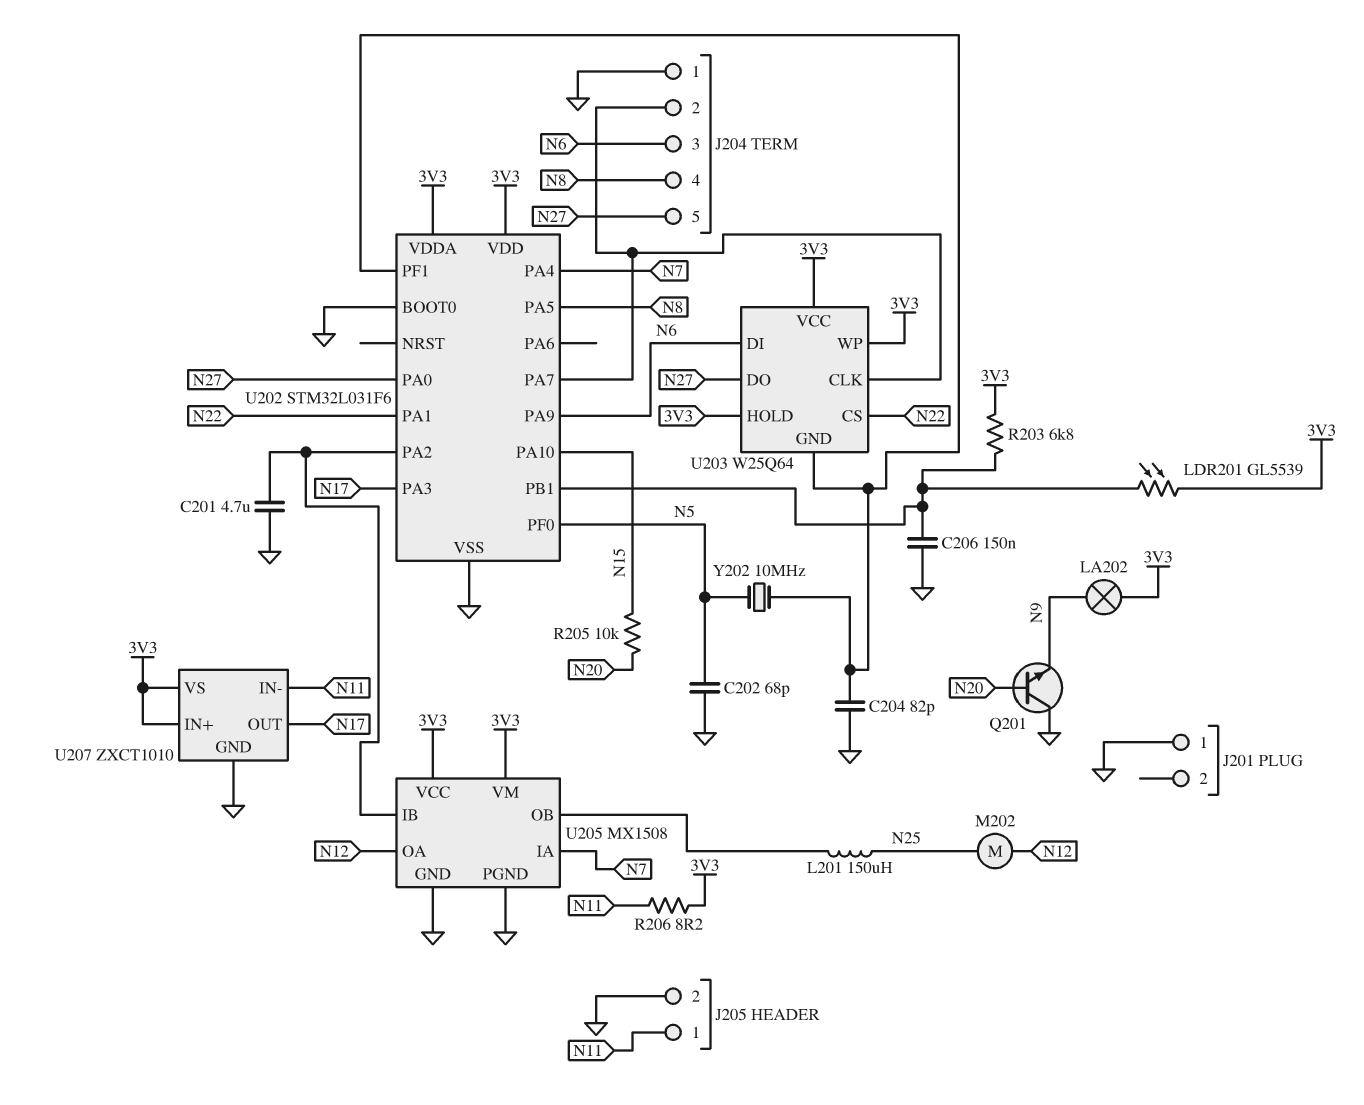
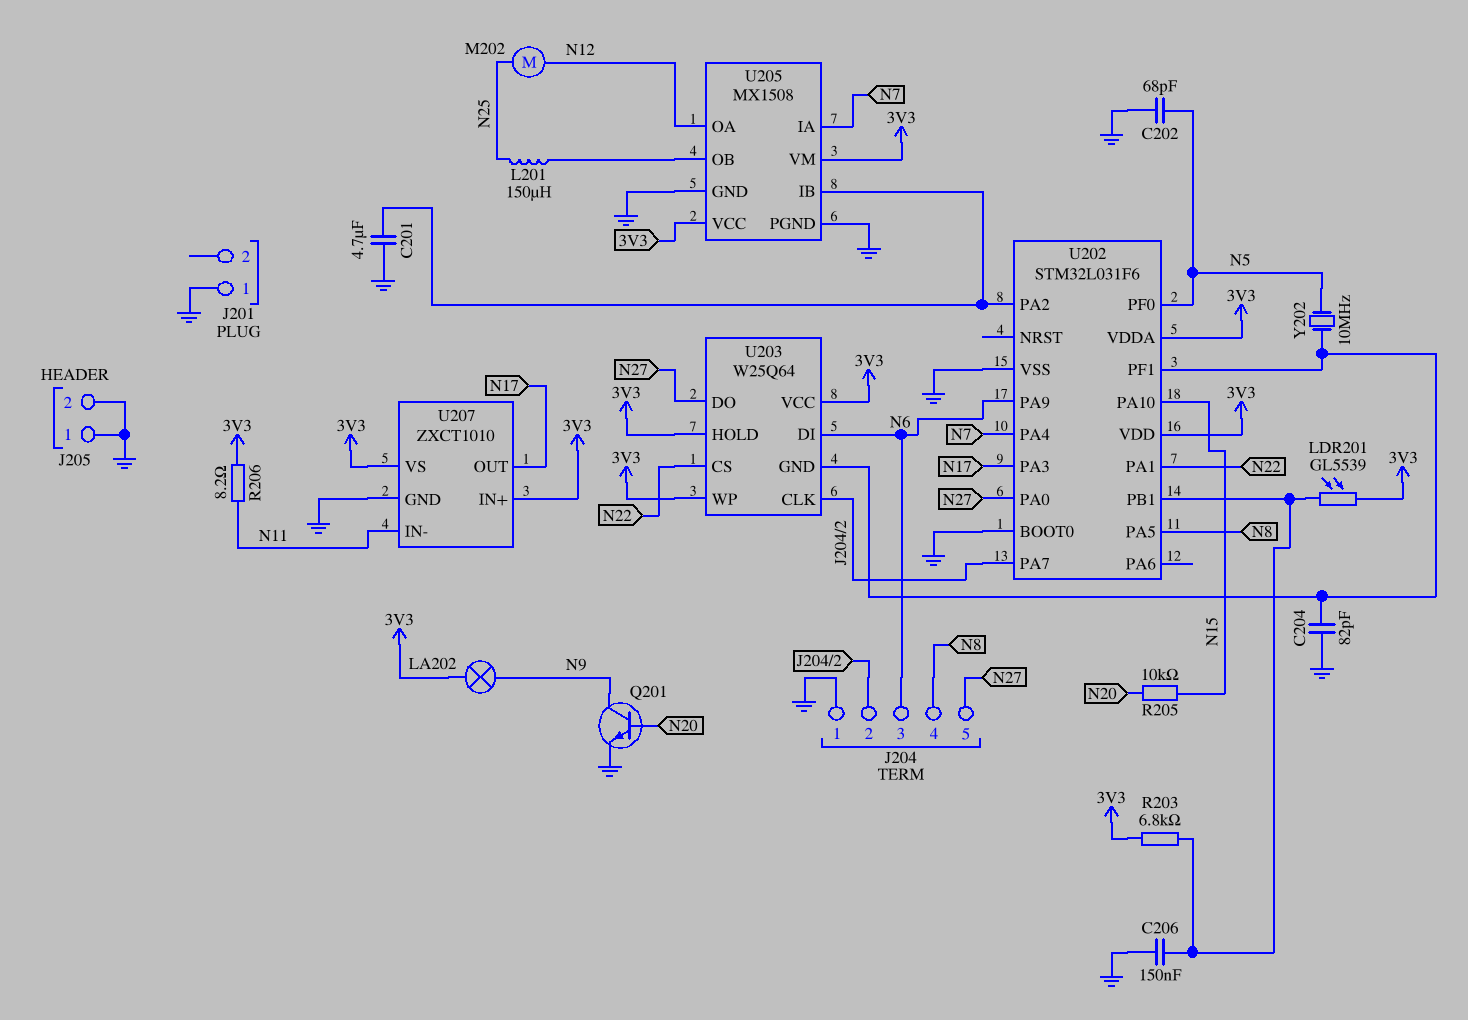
J205 pin 1: N11 -> GND
Q201: NPN (B N20, C GND, E N9) -> NPN (B N20, C N9, E GND)

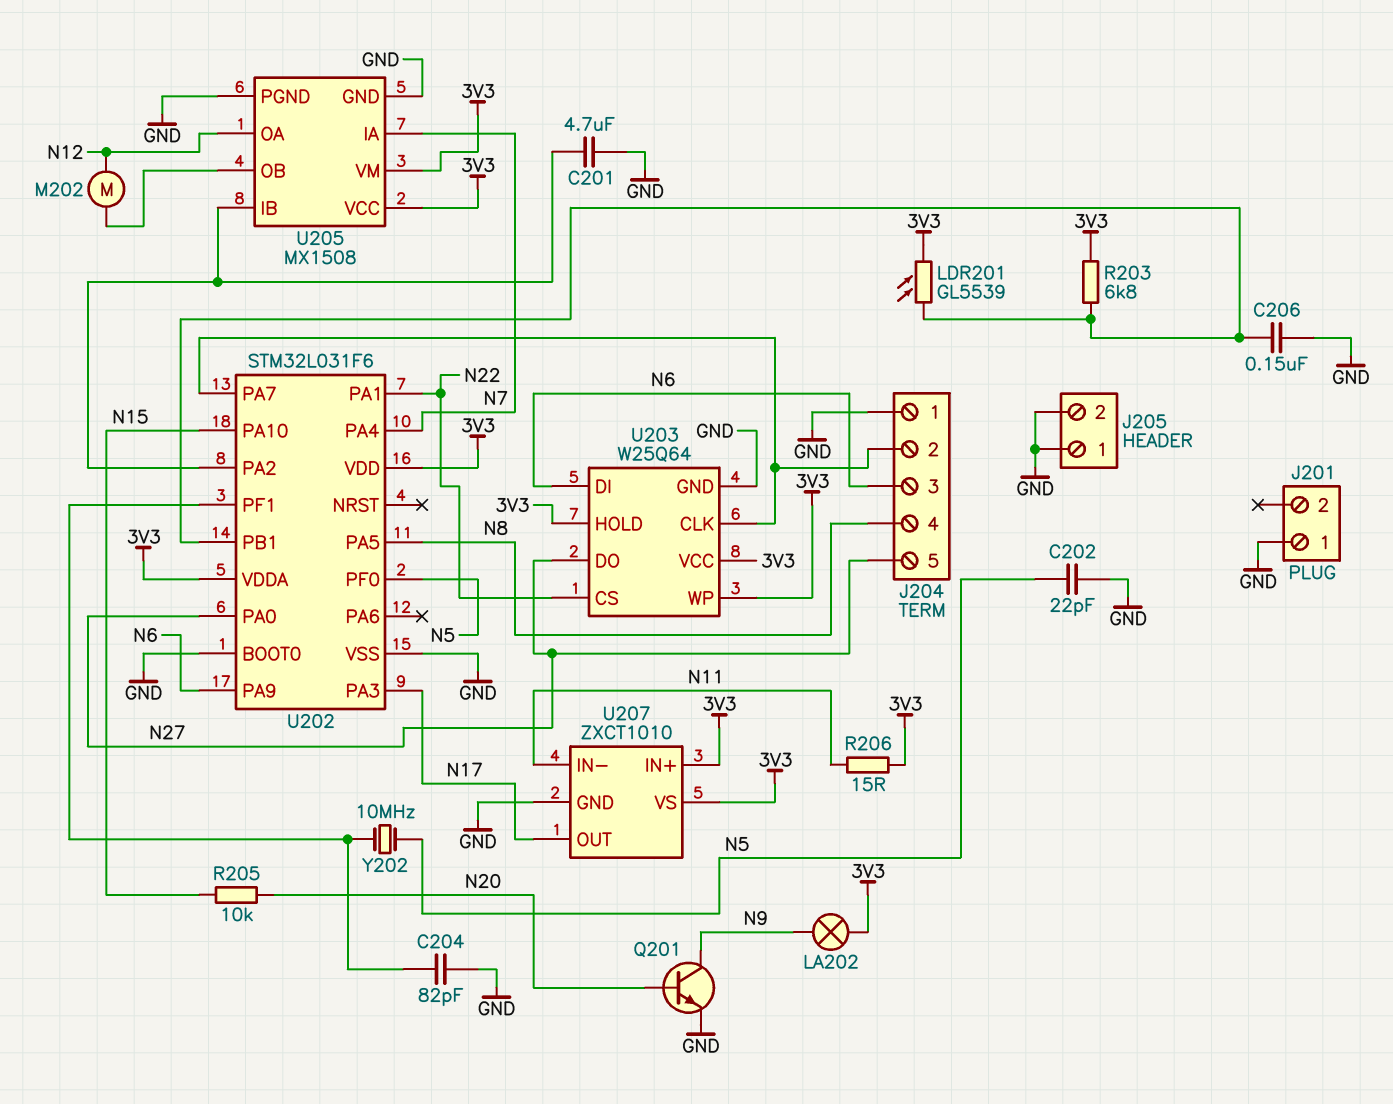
C202: 68pF (GND, N5) -> 22pF (GND, N5)
L201: 150uH (N25, U205/OB) -> none
M202: motor (N12, N25) -> motor (N12, U205/OB)
R206: 8.2 (3V3, N11) -> 15 (3V3, N11)
U203 pin GND: U202/PF1 -> GND

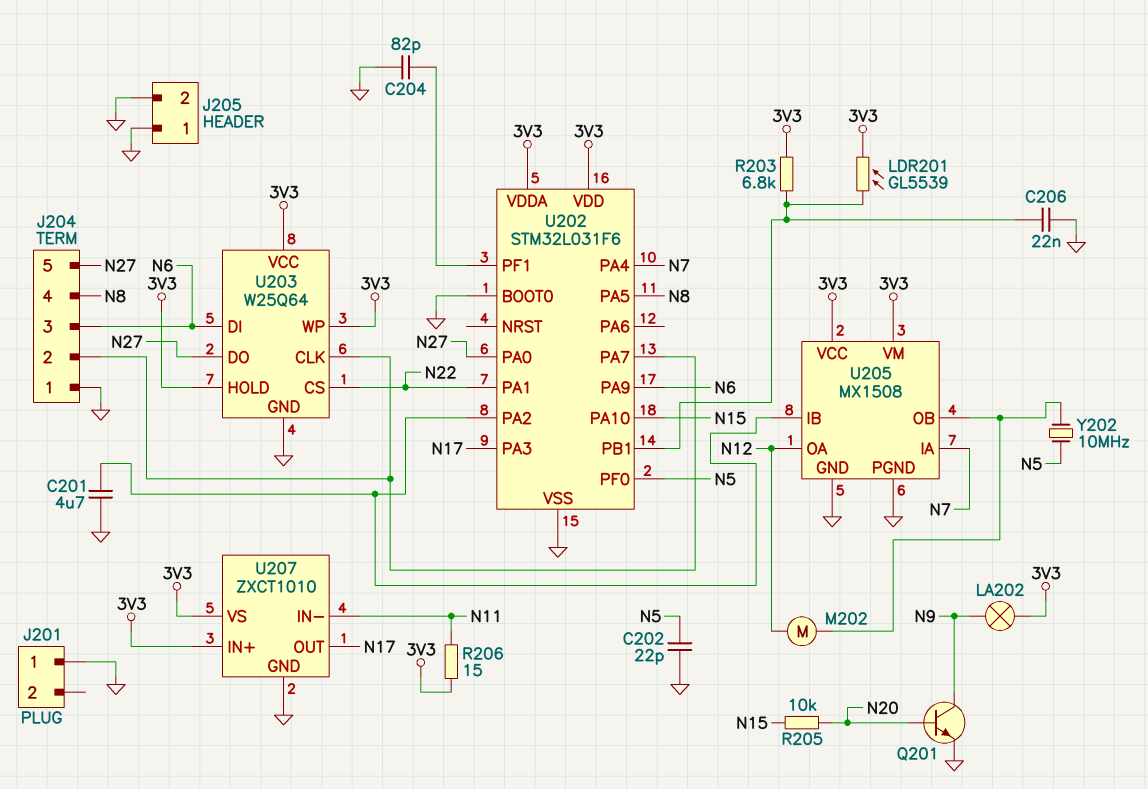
C206: 150nF (GND, U202/PB1) -> 22nF (GND, U202/PB1)
Y202: 10MHz (N5, U202/PF1) -> 10MHz (N5, U205/OB)

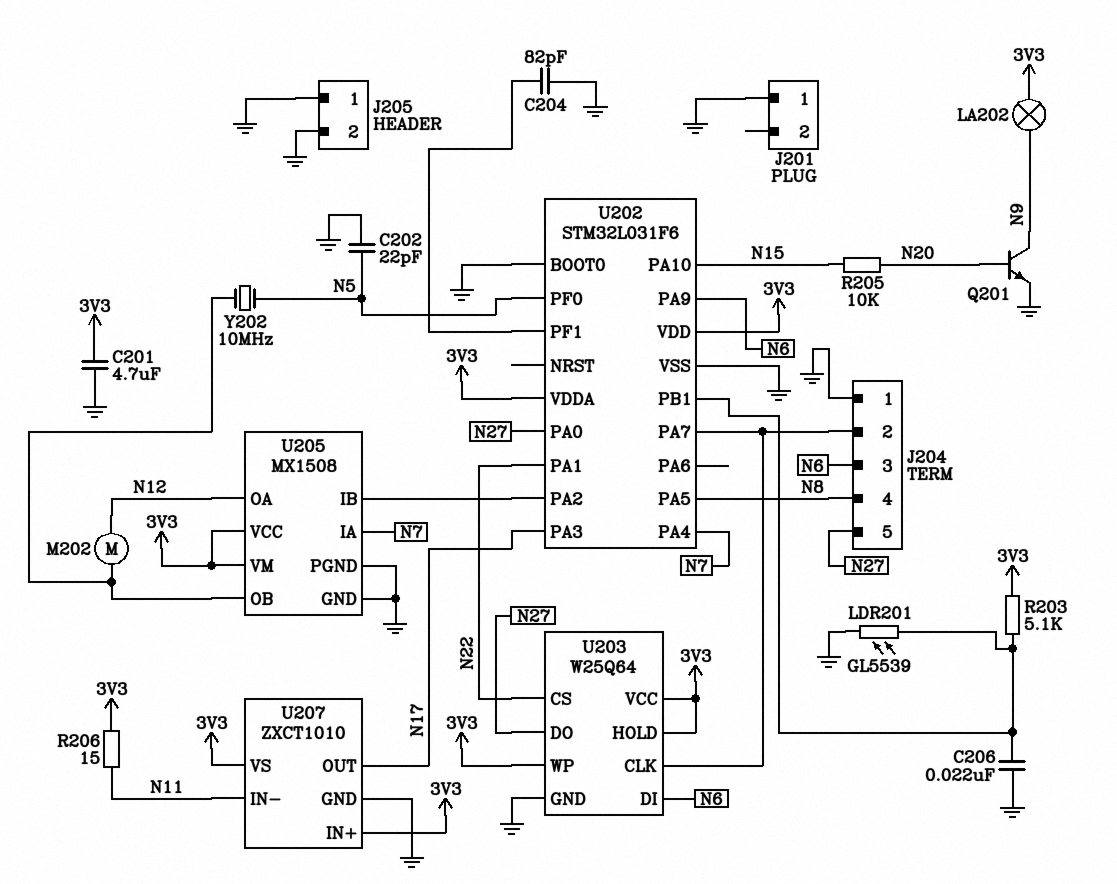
C201: 4.7uF (GND, U202/PA2) -> 4.7uF (3V3, GND)
LDR201: GL5539 (3V3, U202/PB1) -> GL5539 (GND, U202/PB1)
R203: 6.8k (3V3, U202/PB1) -> 5.1k (3V3, U202/PB1)

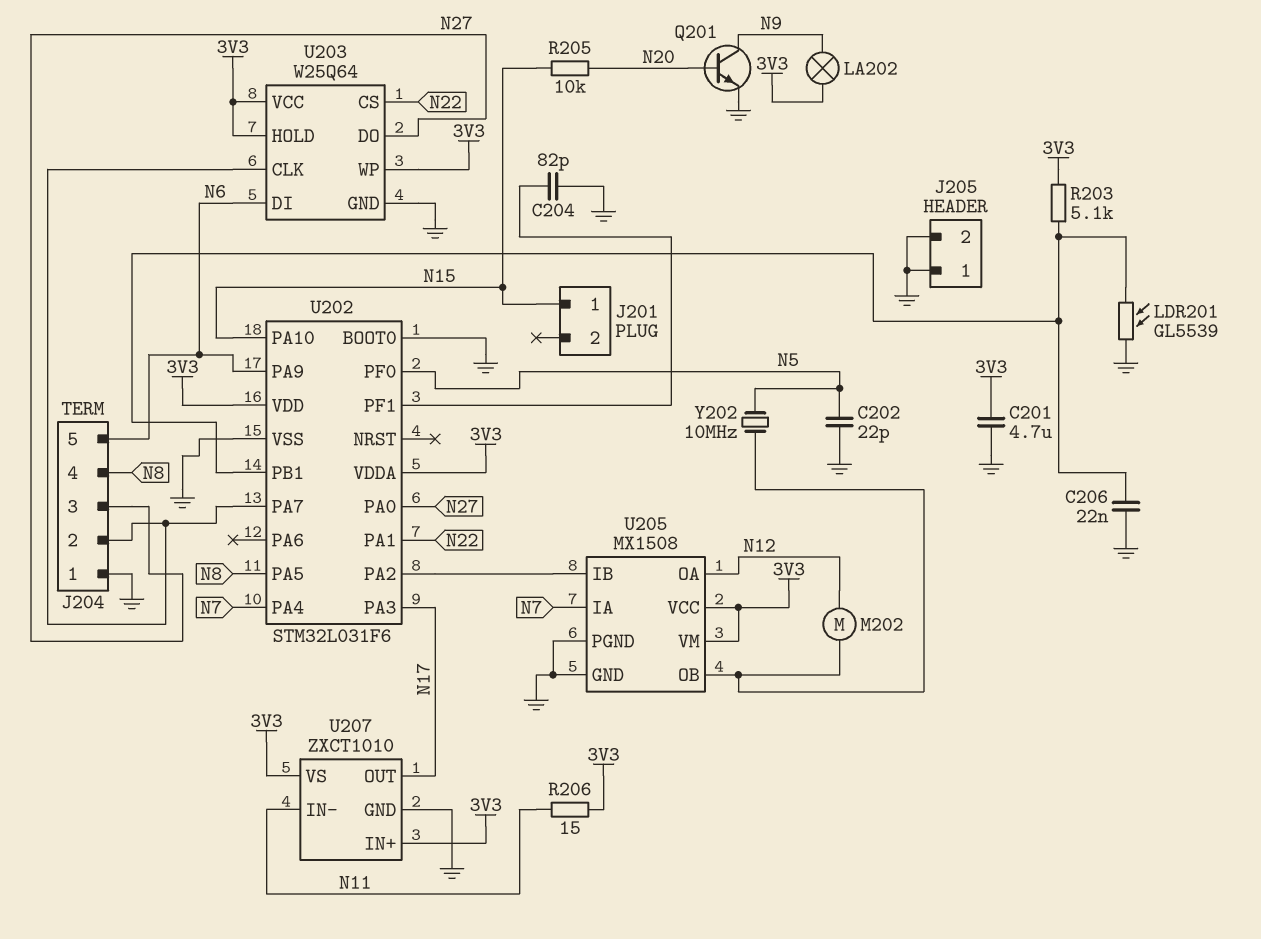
J201 pin 1: GND -> N15
J204 pin 3: N6 -> N27
J204 pin 5: N27 -> N6

